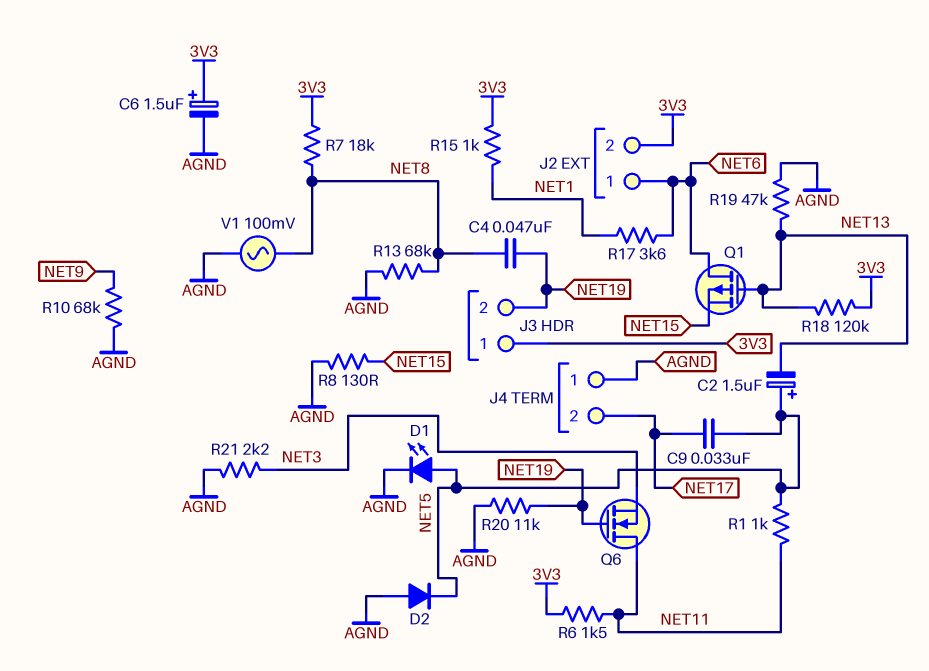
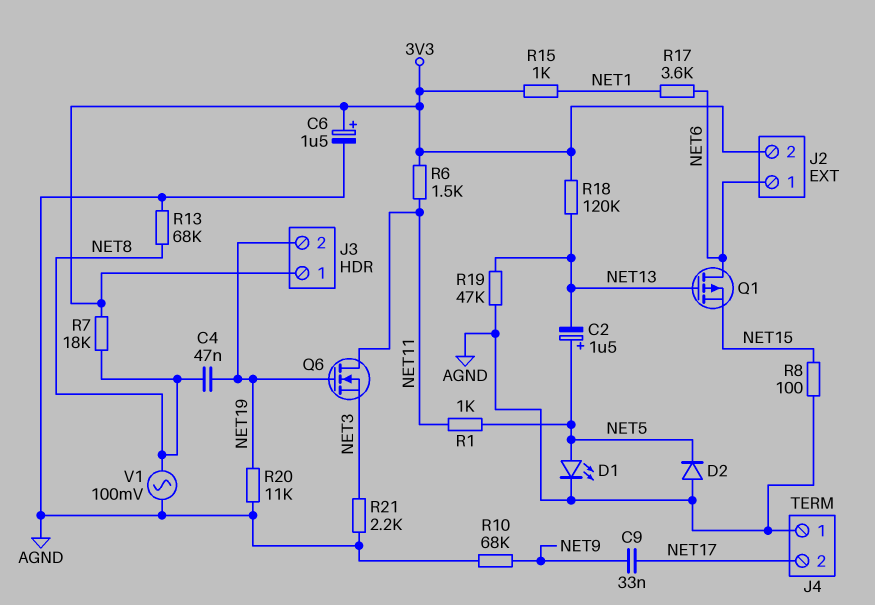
C9: 33nF (NET5, NET17) -> 33nF (NET9, NET17)
R8: 130 (AGND, NET15) -> 100 (AGND, NET15)

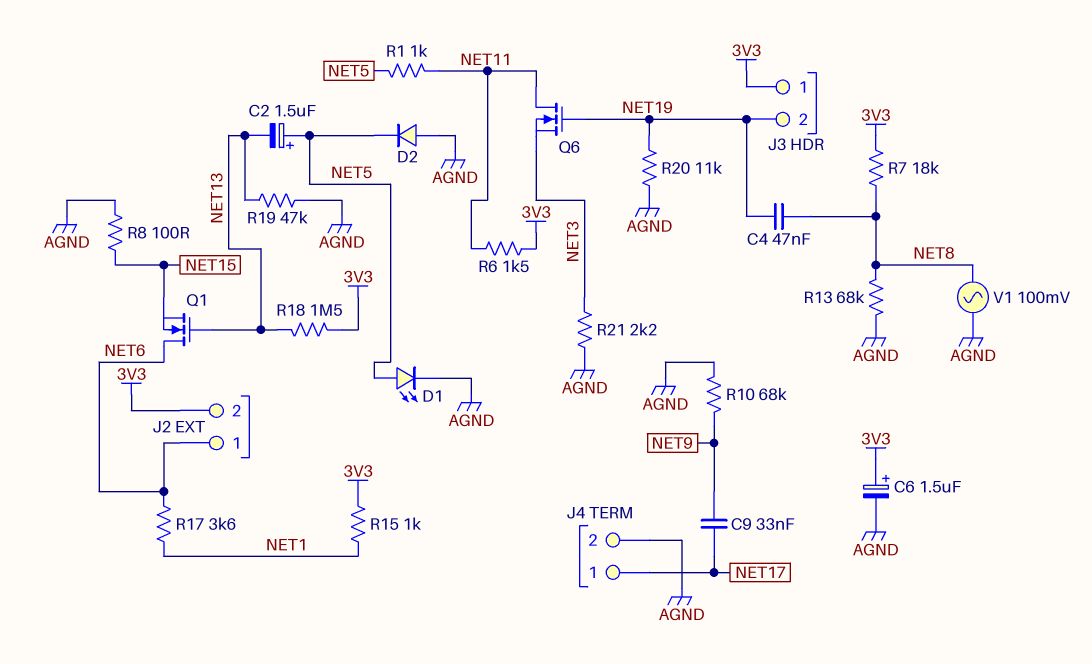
J4 pin 1: AGND -> NET17
J4 pin 2: NET17 -> AGND
Q1: PMOS (G NET13, D NET6, S NET15) -> NMOS (G NET13, D NET6, S NET15)
R18: 120k (3V3, NET13) -> 1.5M (3V3, NET13)

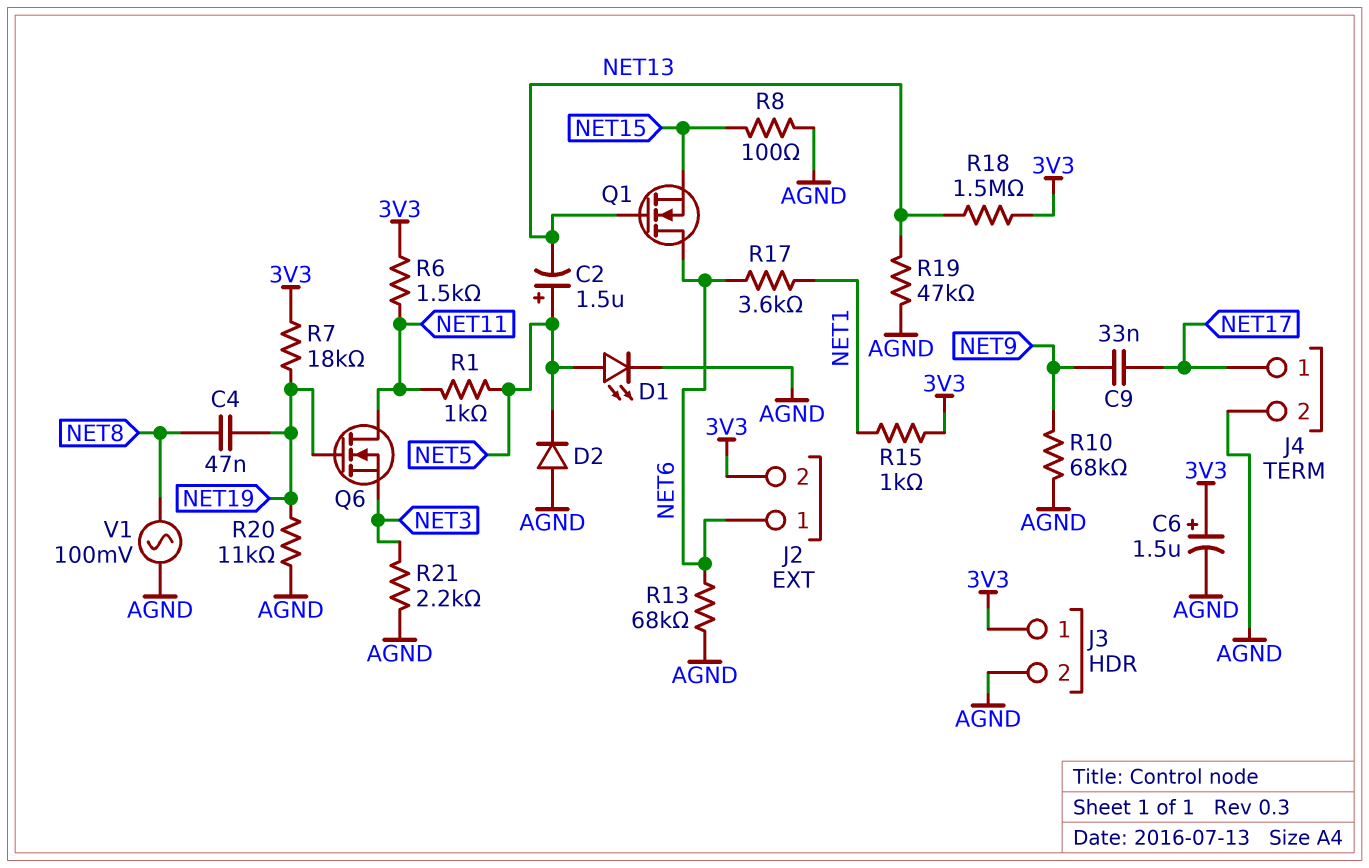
J3 pin 2: NET19 -> AGND
R7: 18k (3V3, NET8) -> 18k (3V3, NET19)
R13: 68k (AGND, NET8) -> 68k (AGND, NET6)

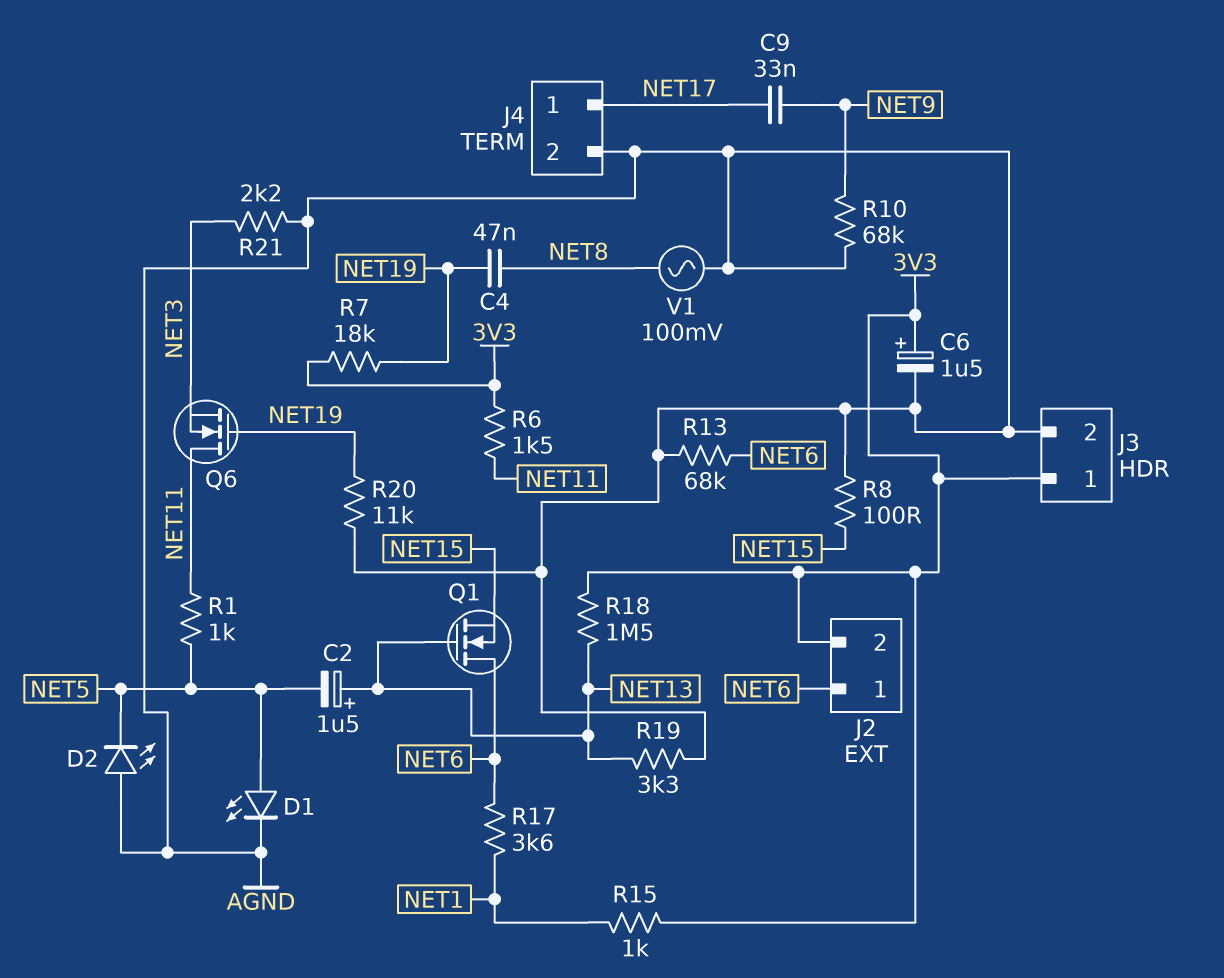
C2: 1.5uF (plus NET5, minus NET13) -> 1.5uF (plus NET13, minus NET5)
D2: diode (A AGND, K NET5) -> LED (A AGND, K NET5)
R19: 47k (AGND, NET13) -> 3.3k (AGND, NET13)

